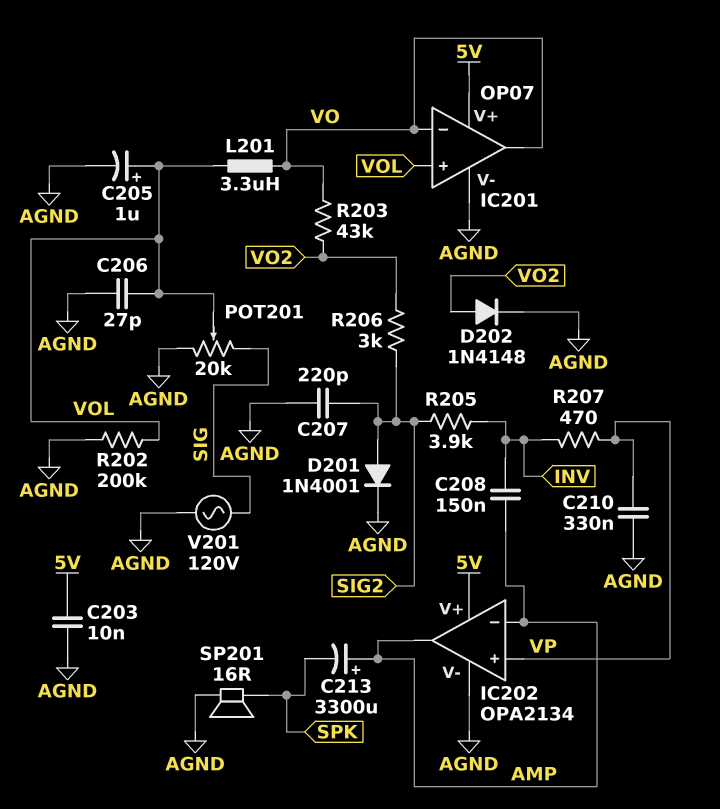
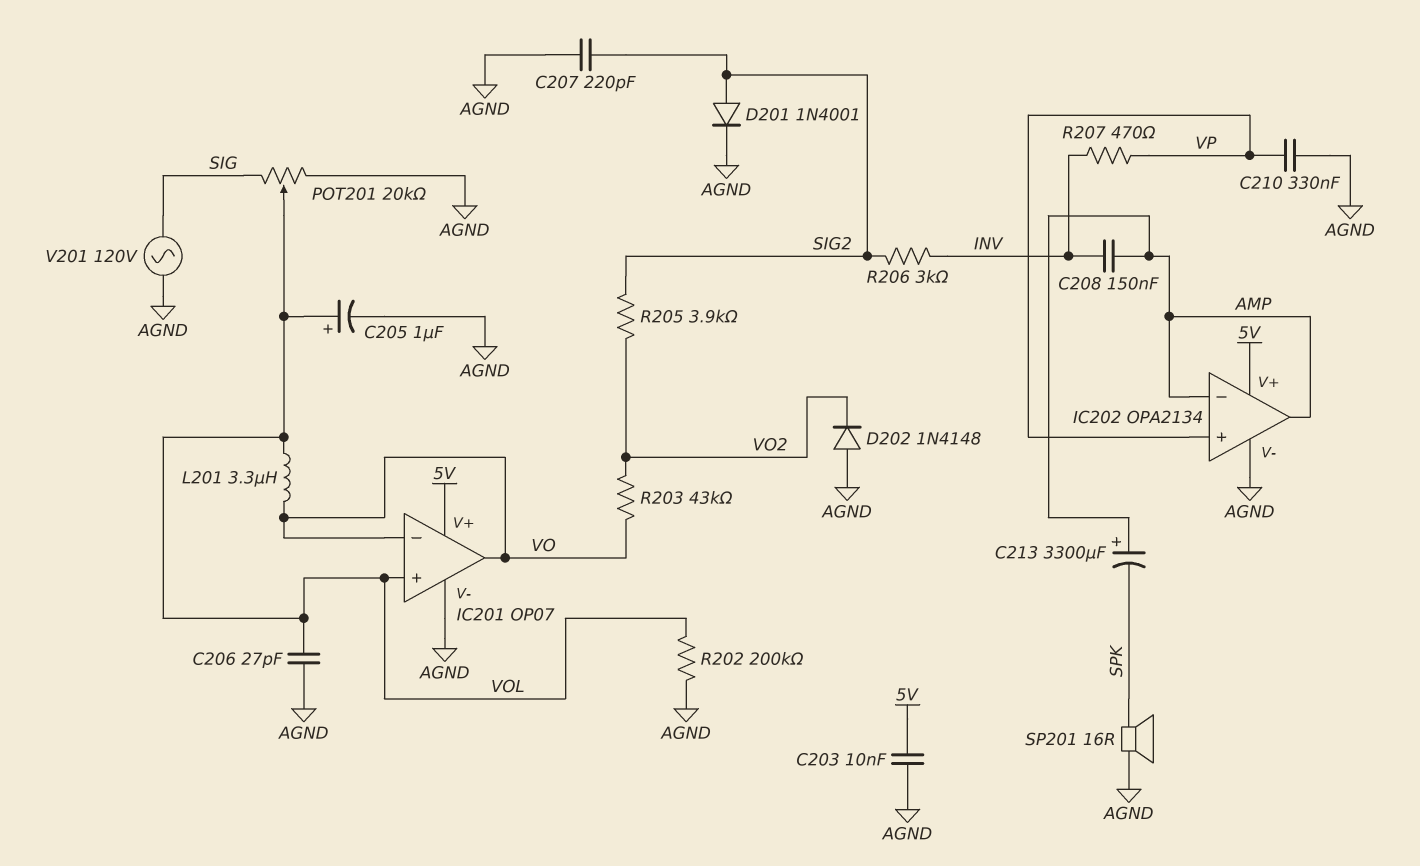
D202: diode 1N4148 (A VO2, K AGND) -> diode 1N4148 (A AGND, K VO2)
R205: 3.9k (INV, SIG2) -> 3.9k (SIG2, VO2)
R206: 3k (SIG2, VO2) -> 3k (INV, SIG2)

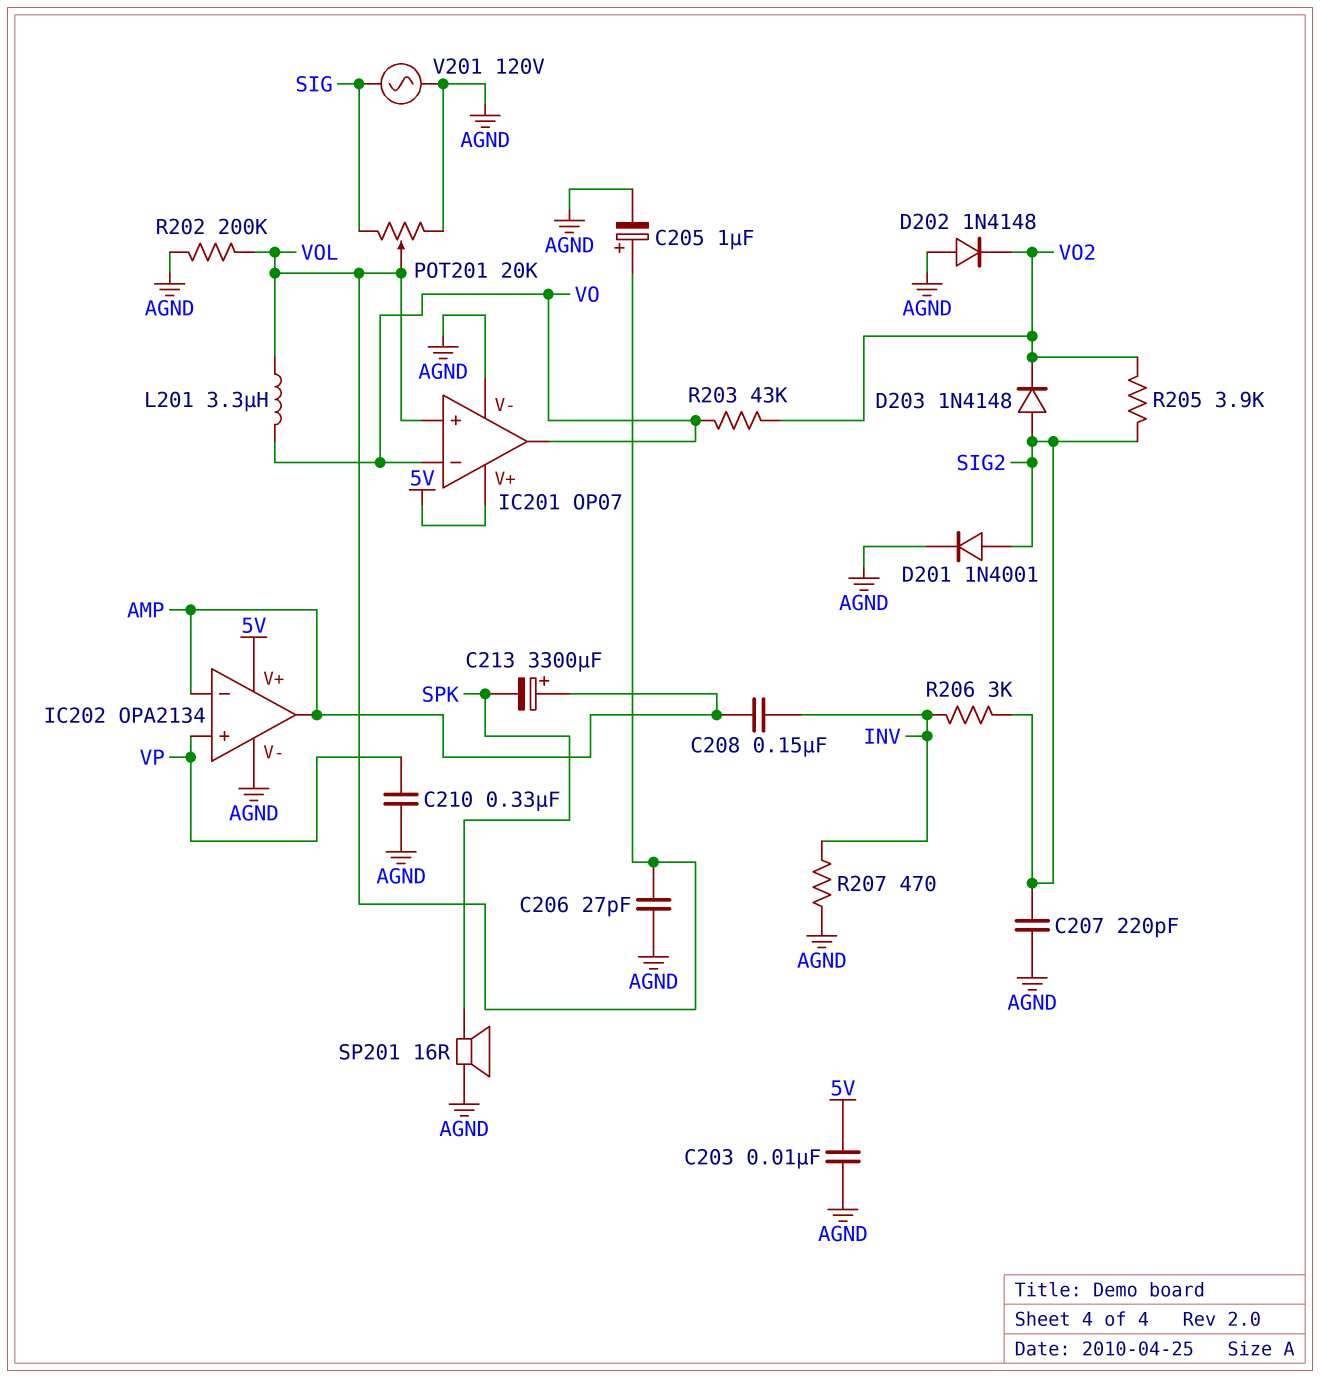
D203: none -> diode 1N4148 (A SIG2, K VO2)
R207: 470 (INV, VP) -> 470 (AGND, INV)

